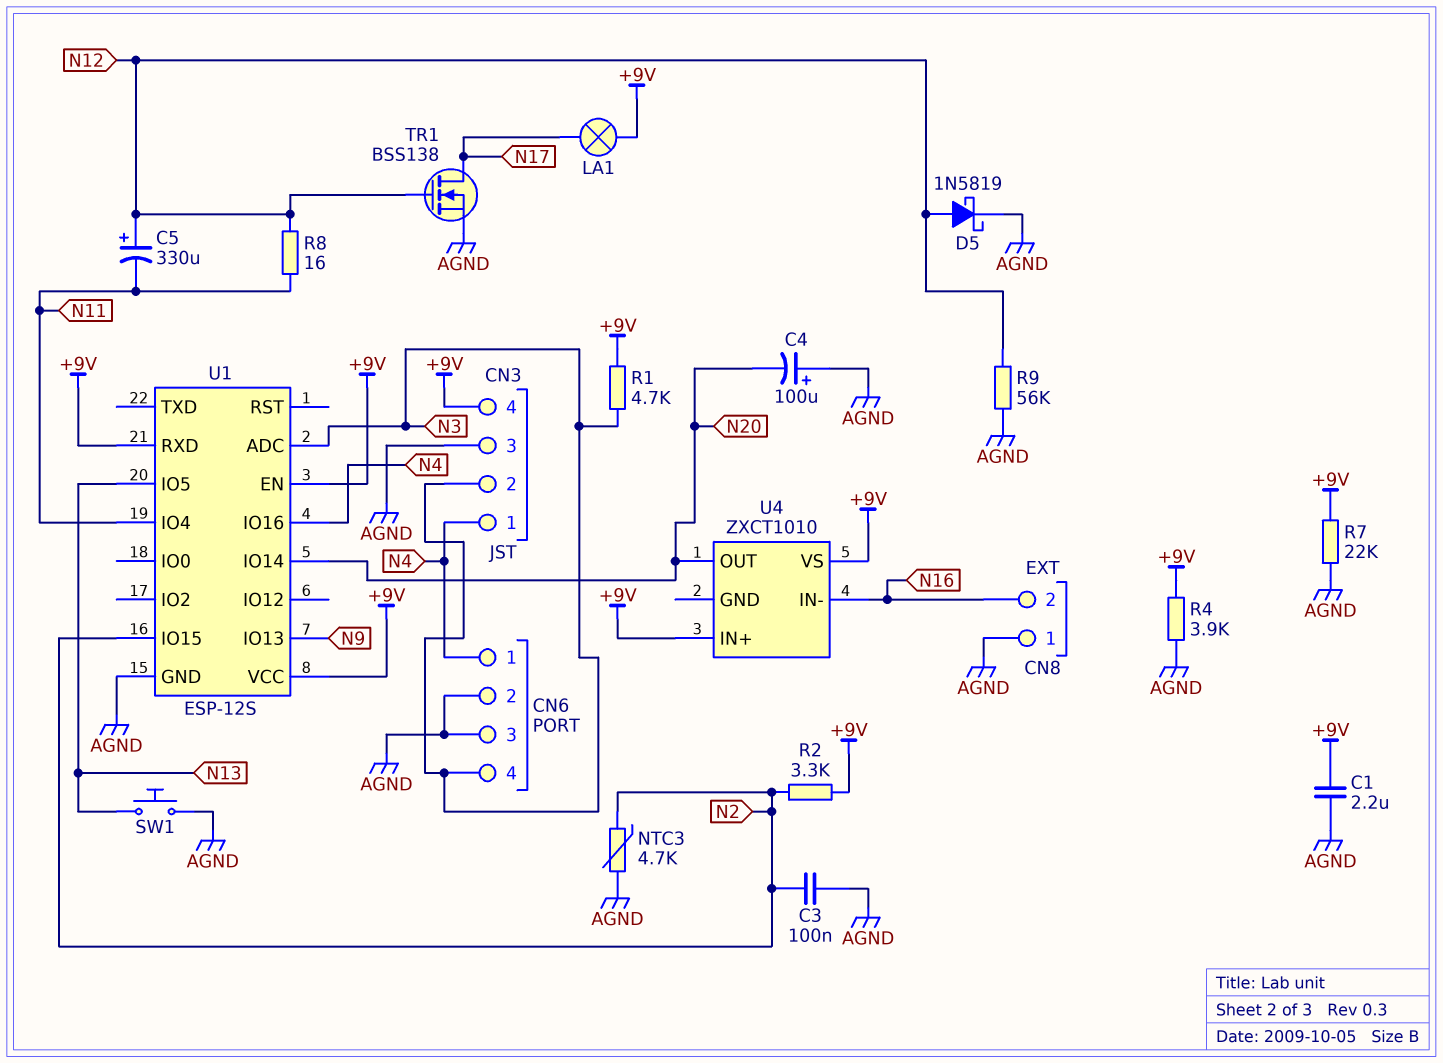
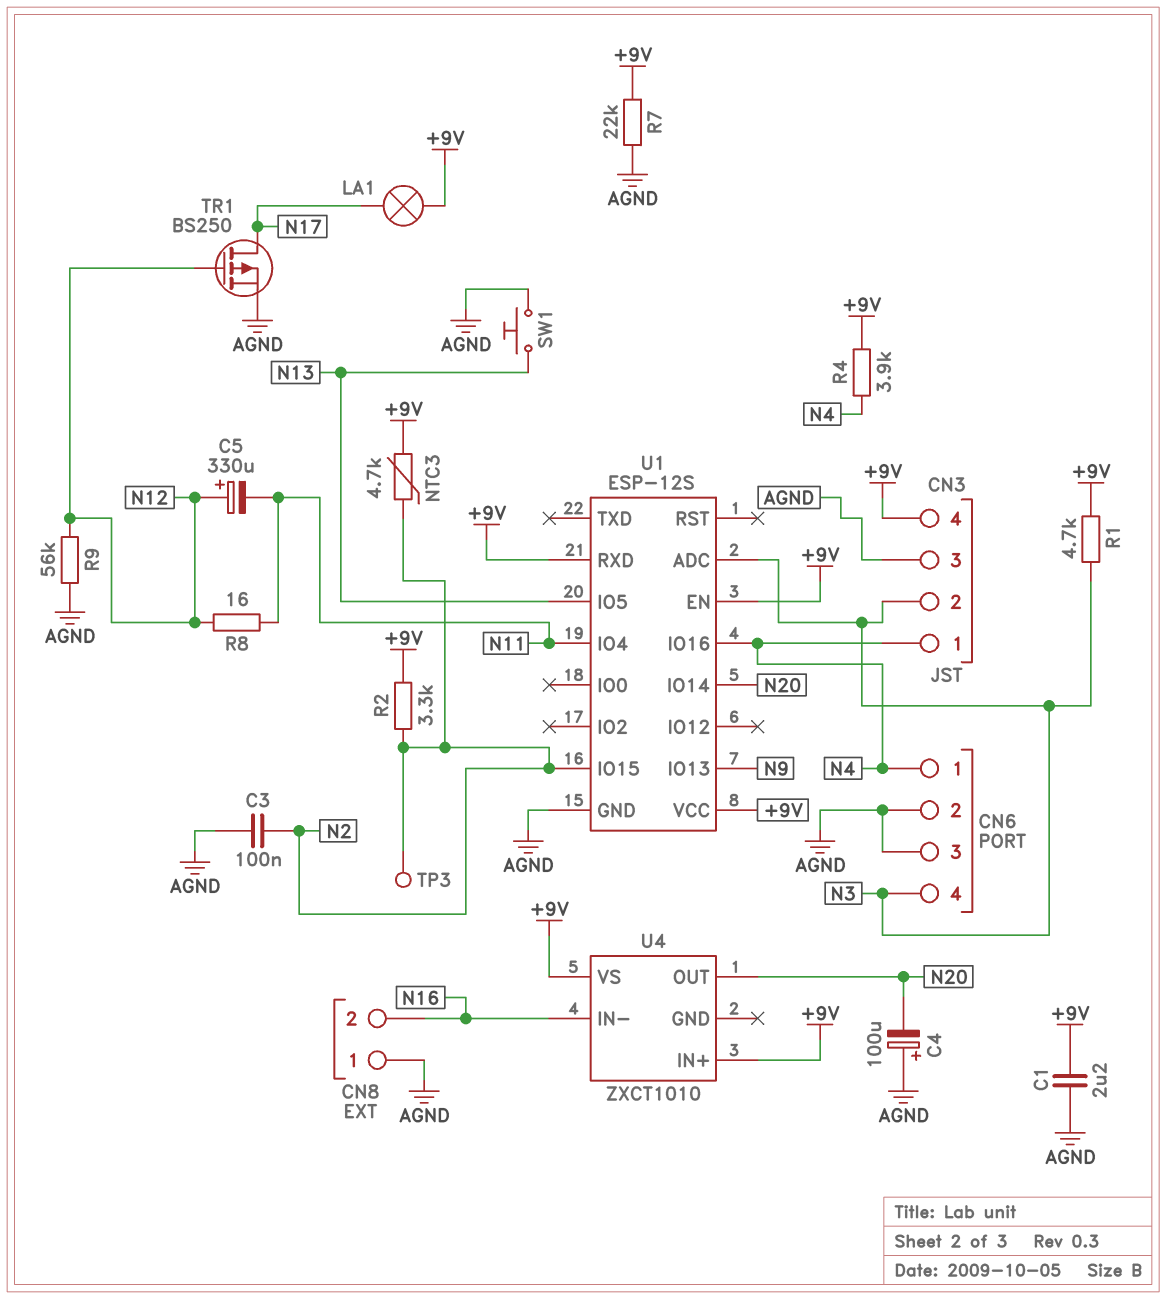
D5: schottky 1N5819 (A N12, K AGND) -> none
NTC3: 4.7k (AGND, N2) -> 4.7k (+9V, N2)
R4: 3.9k (+9V, AGND) -> 3.9k (+9V, N4)
TP3: none -> test point (N2)
TR1: NMOS BSS138 (G N12, D N17, S AGND) -> PMOS BS250 (G N12, D N17, S AGND)

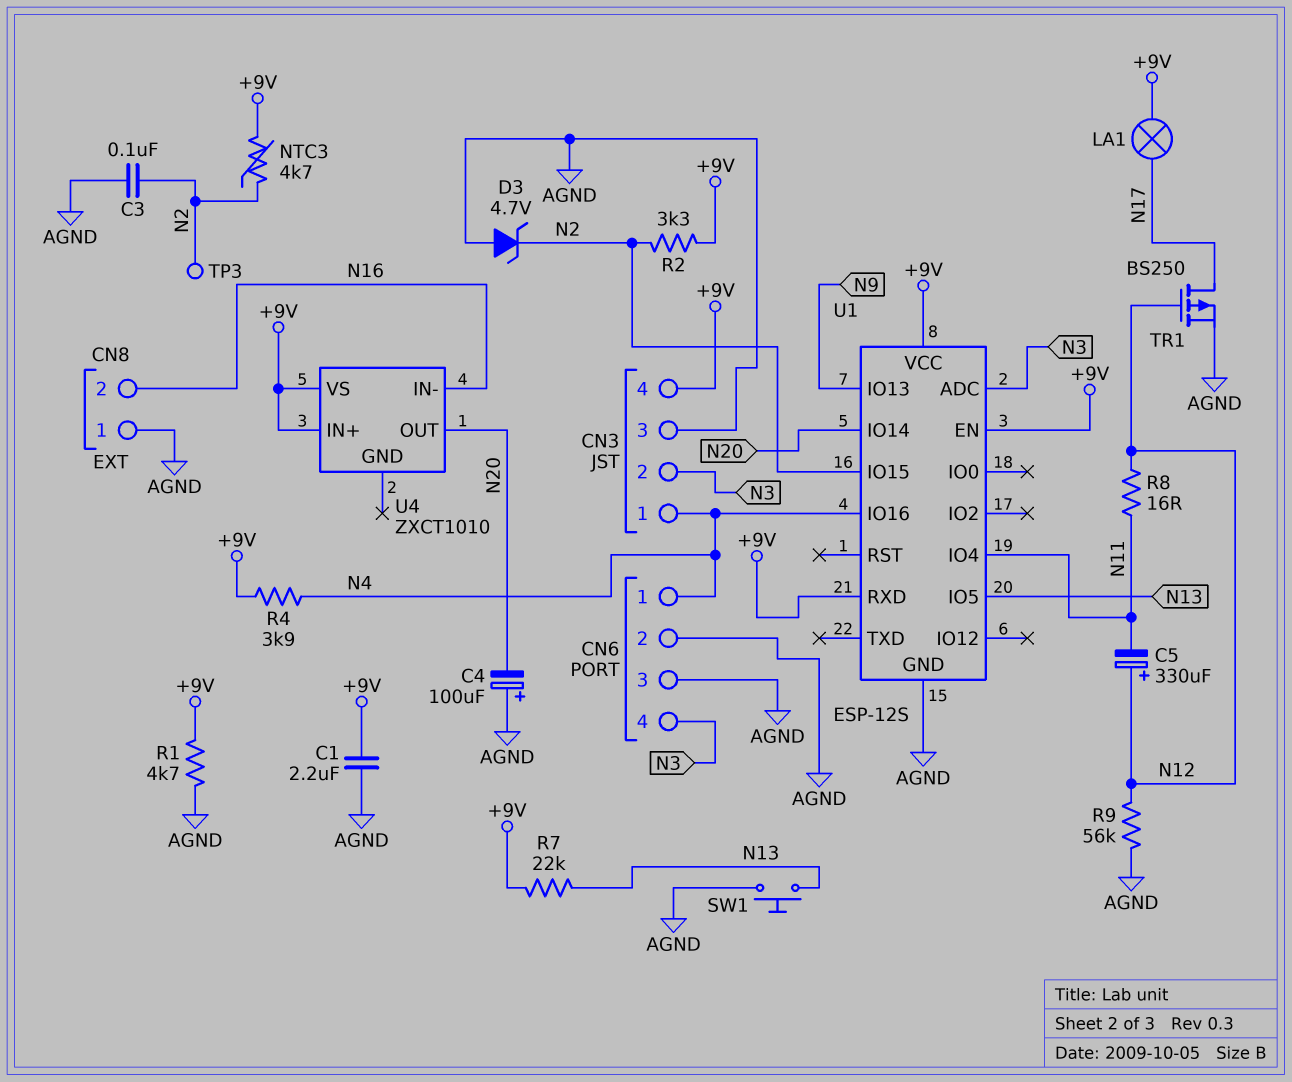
D3: none -> zener 4.7V (A AGND, K N2)
R1: 4.7k (+9V, N3) -> 4.7k (+9V, AGND)
R7: 22k (+9V, AGND) -> 22k (+9V, N13)

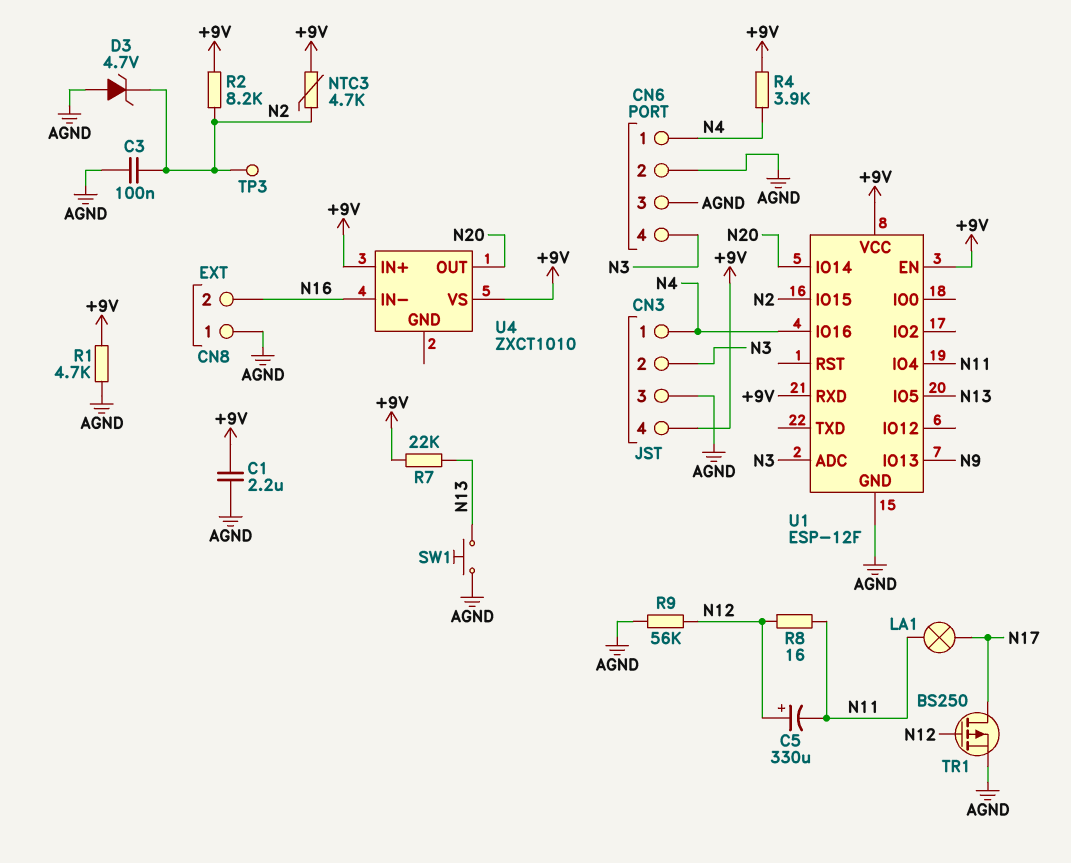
C4: 100uF (plus AGND, minus N20) -> none
LA1: lamp (+9V, N17) -> lamp (N11, N17)
R2: 3.3k (+9V, N2) -> 8.2k (+9V, N2)
U1: ESP-12S -> ESP-12F

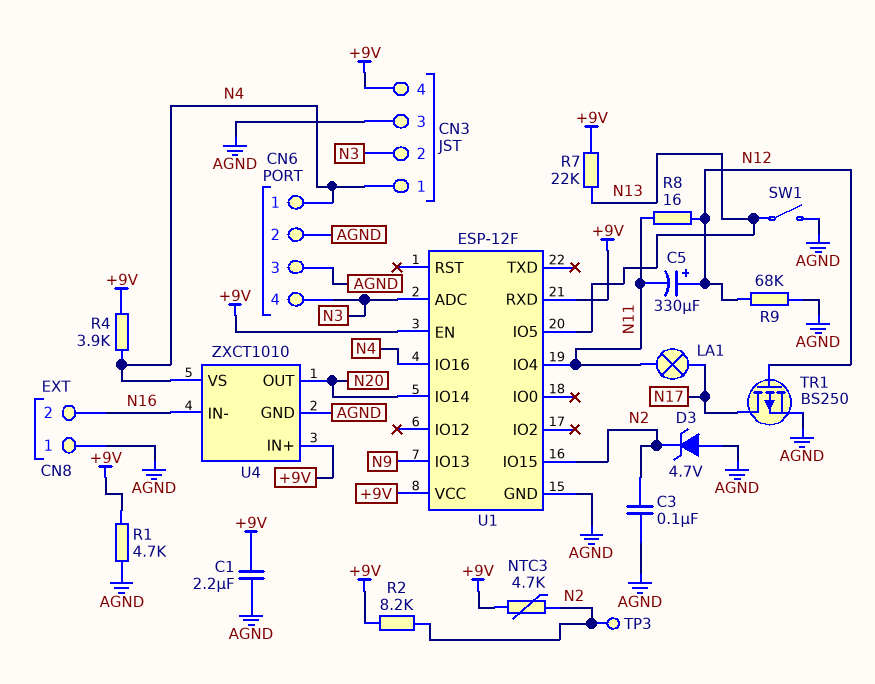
R9: 56k (AGND, N12) -> 68k (AGND, N12)
SW1: button (AGND, N13) -> switch (AGND, N13)
U4 pin GND: none -> AGND
U4 pin VS: +9V -> N4

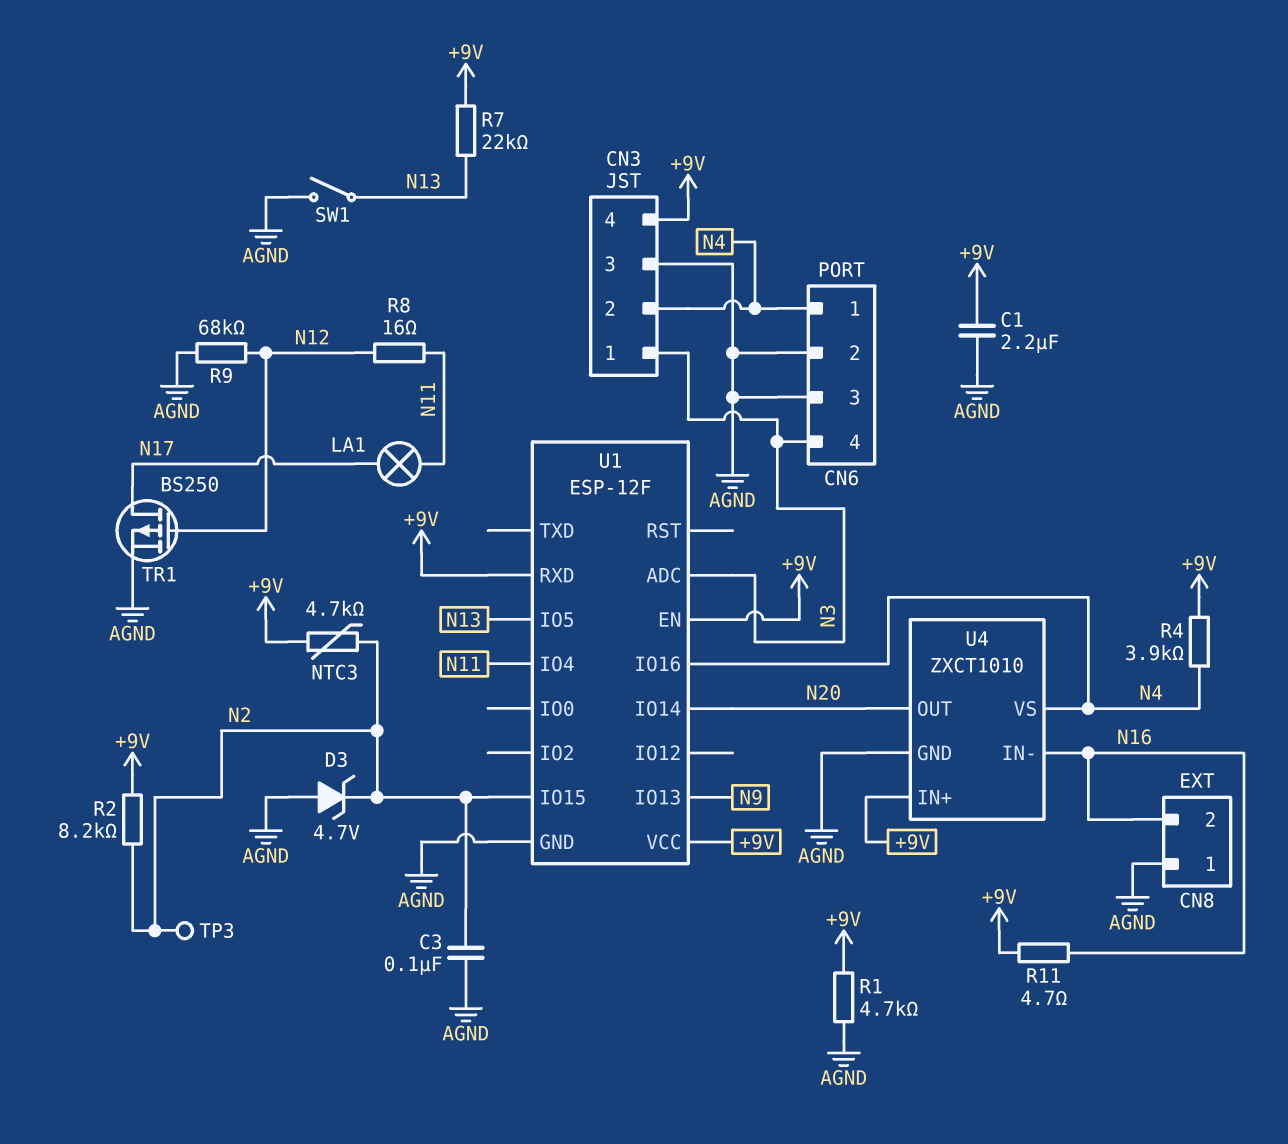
C5: 330uF (plus N12, minus N11) -> none
CN3 pin 1: N4 -> N3
CN3 pin 2: N3 -> N4
R11: none -> 4.7 (+9V, N16)

